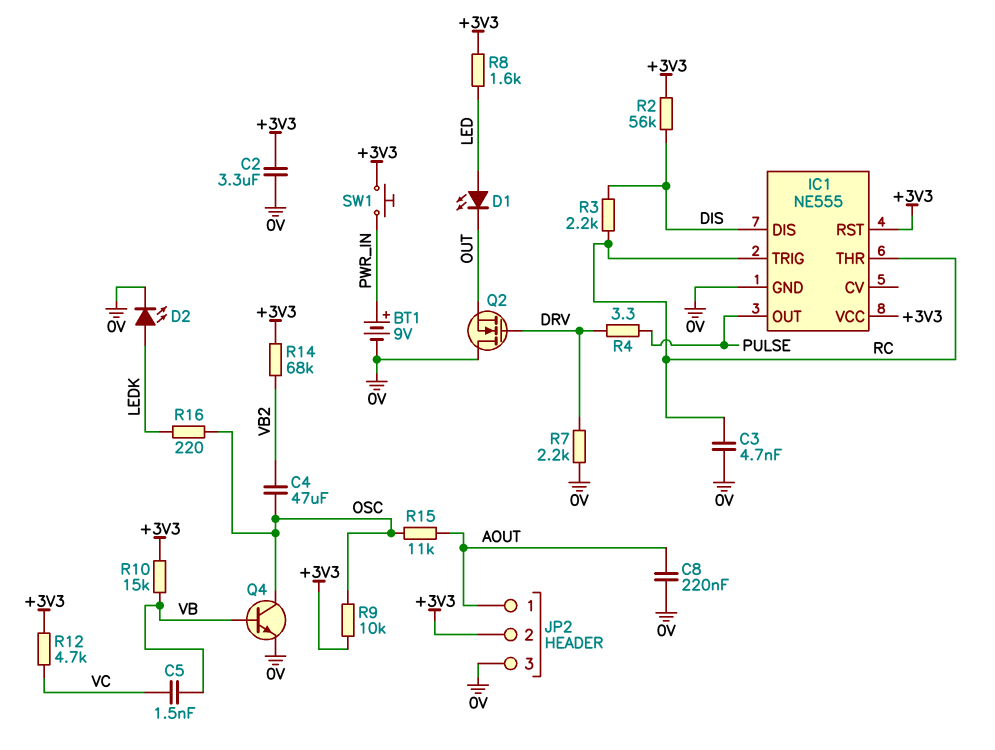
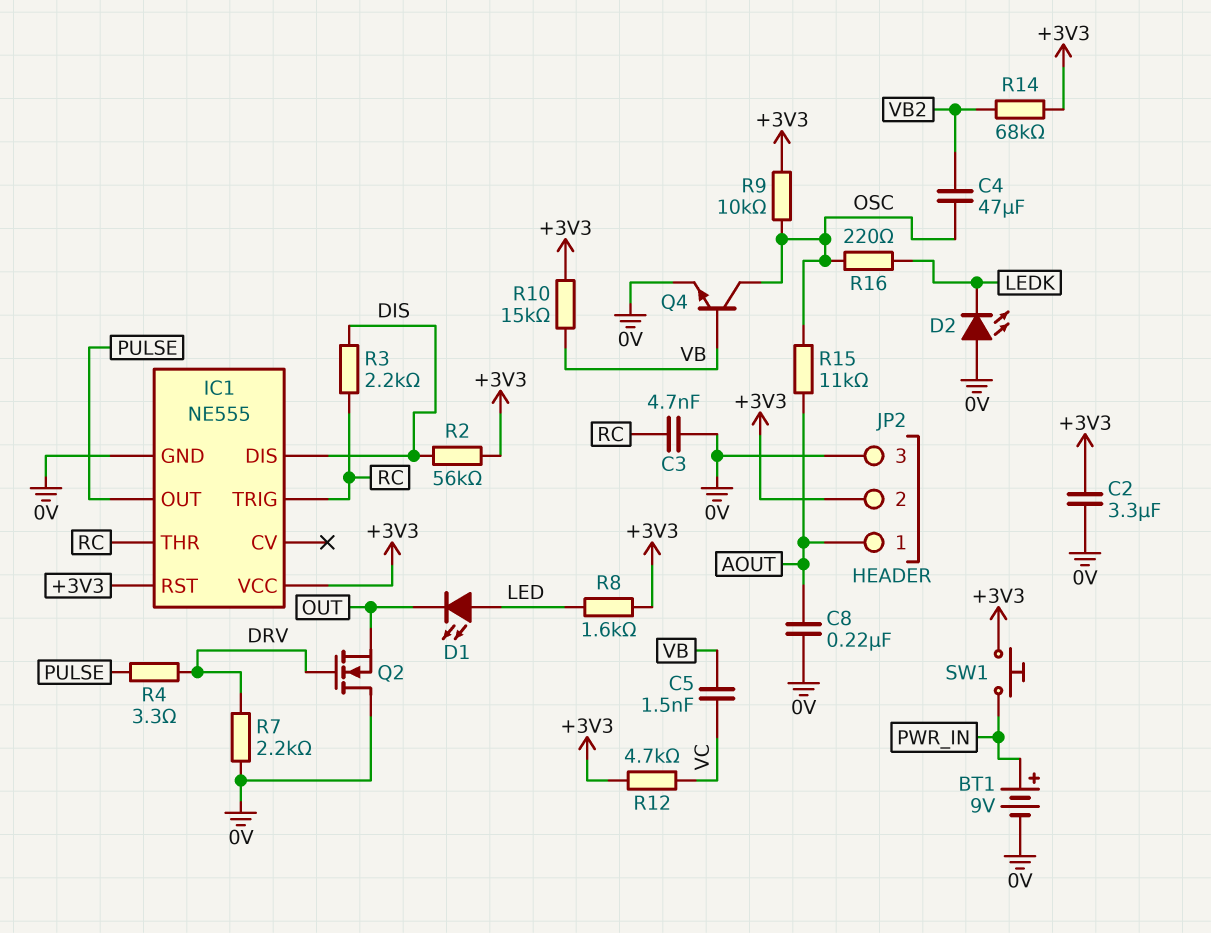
D2: LED (A LEDK, K 0V) -> LED (A 0V, K LEDK)

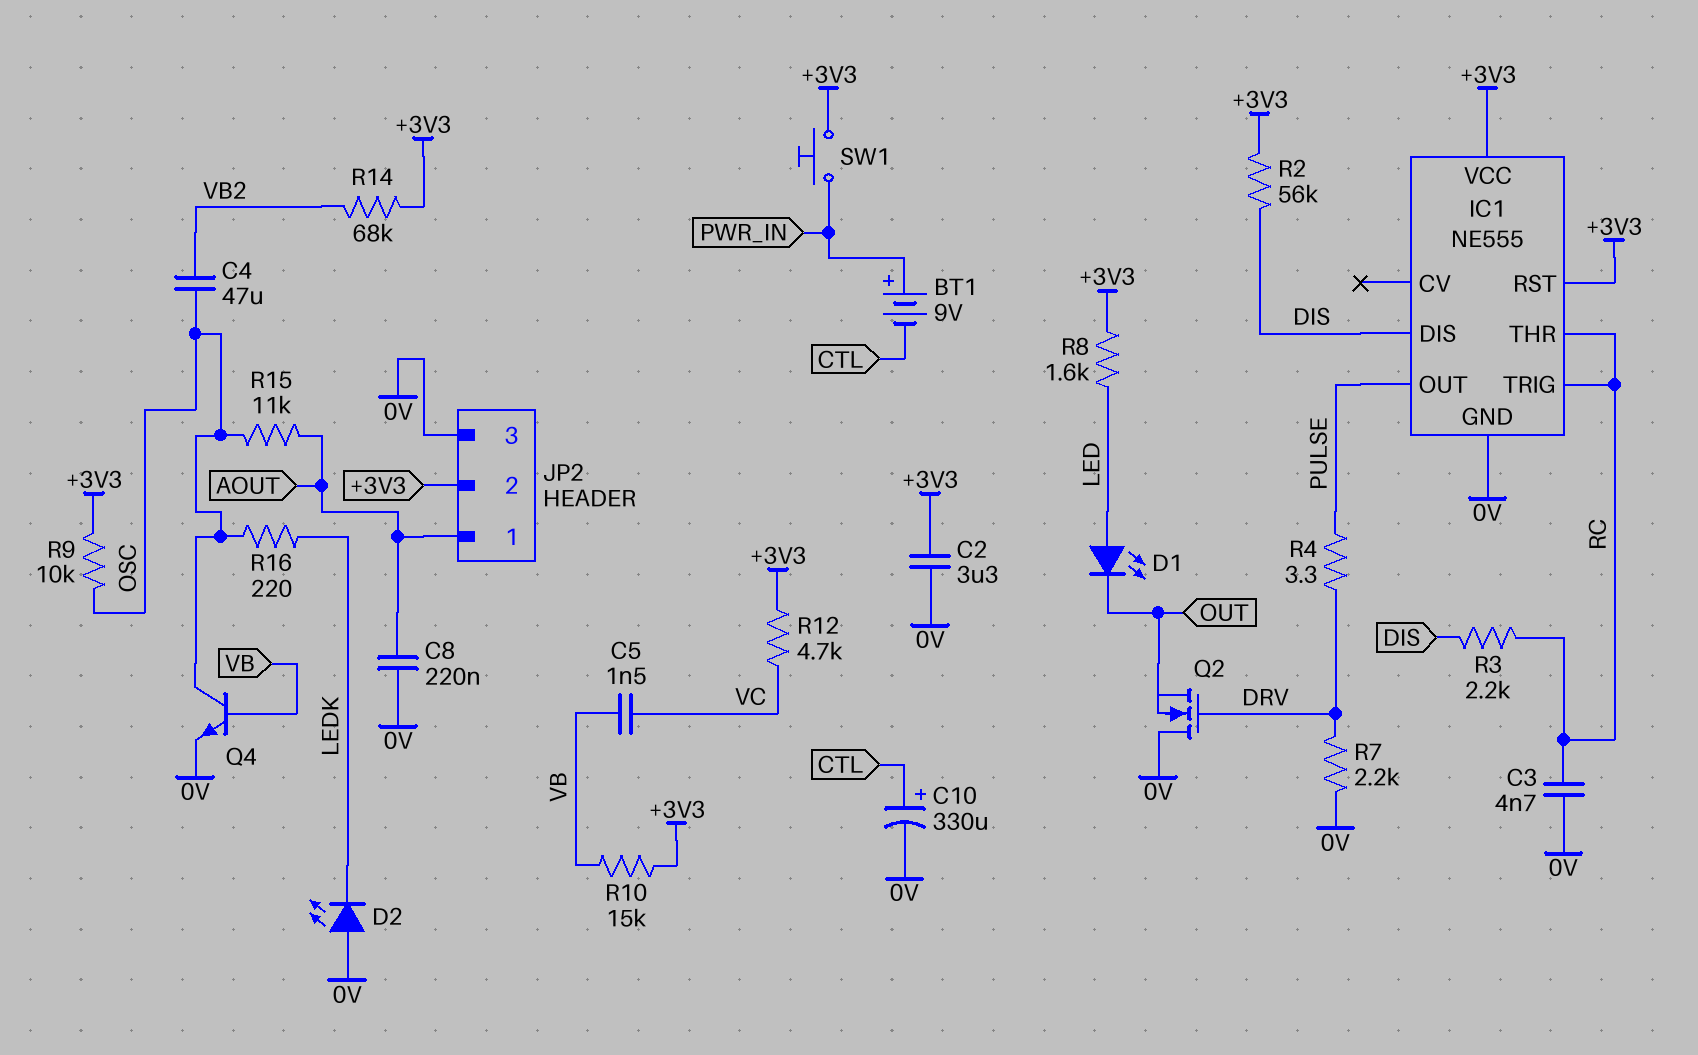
BT1: 9V (plus PWR_IN, minus 0V) -> 9V (plus PWR_IN, minus CTL)
C10: none -> 330uF (plus CTL, minus 0V)

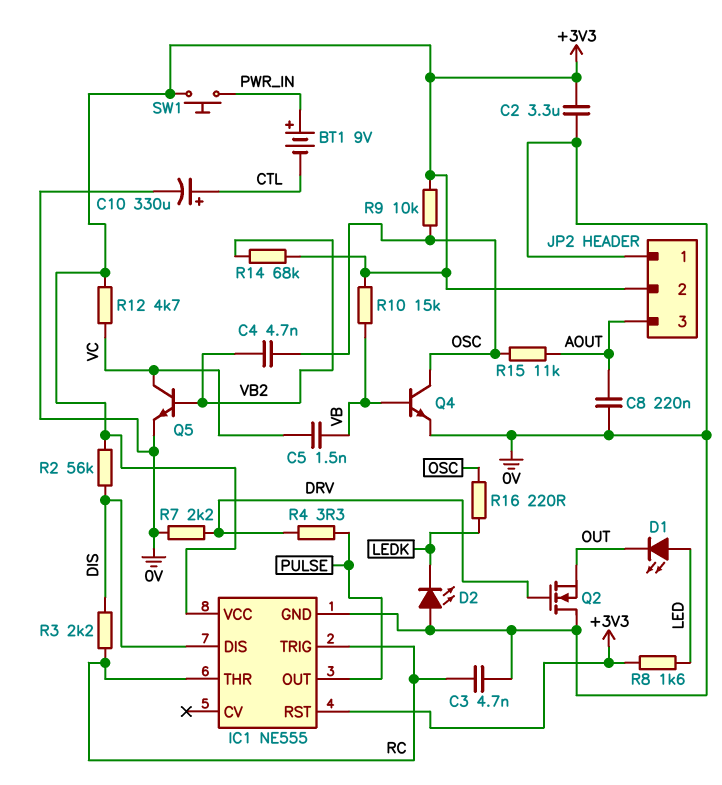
C4: 47uF (OSC, VB2) -> 4.7nF (OSC, VB2)
JP2 pin 1: AOUT -> 0V
JP2 pin 3: 0V -> AOUT
Q5: none -> NPN (B VB2, C VC, E 0V)

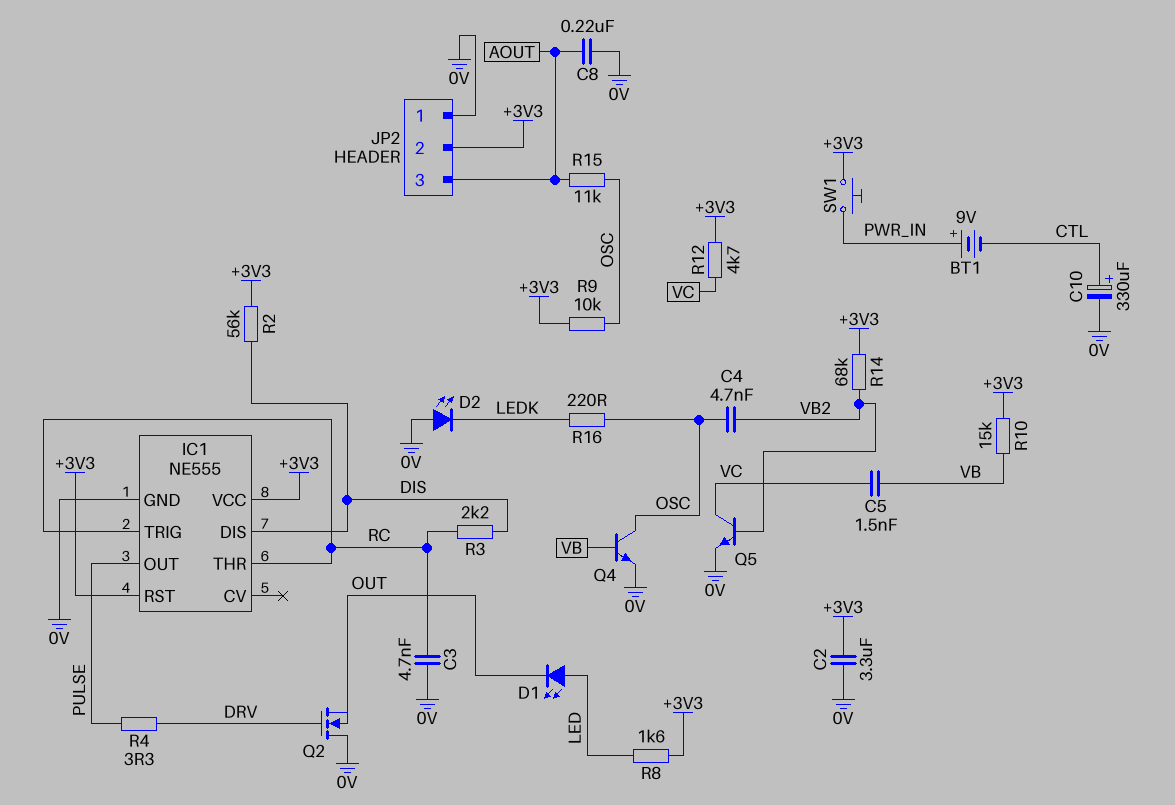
R7: 2.2k (0V, DRV) -> none

